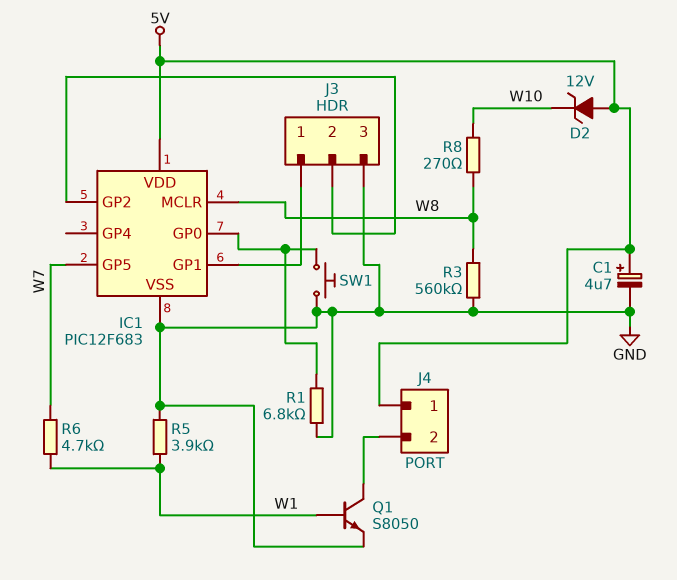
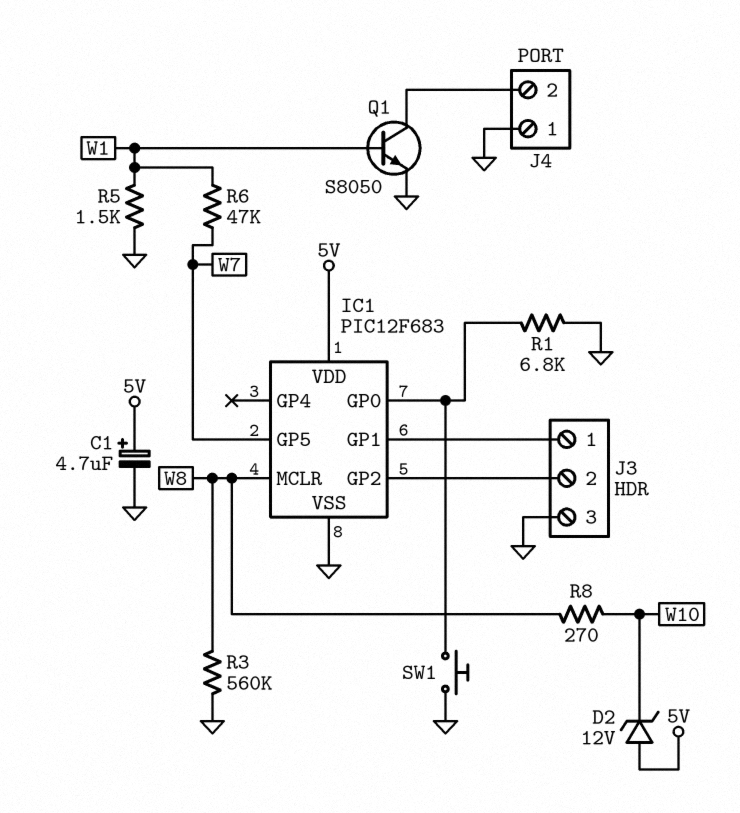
J4 pin 1: 5V -> GND
R5: 3.9k (GND, W1) -> 1.5k (GND, W1)
R6: 4.7k (W1, W7) -> 47k (W1, W7)

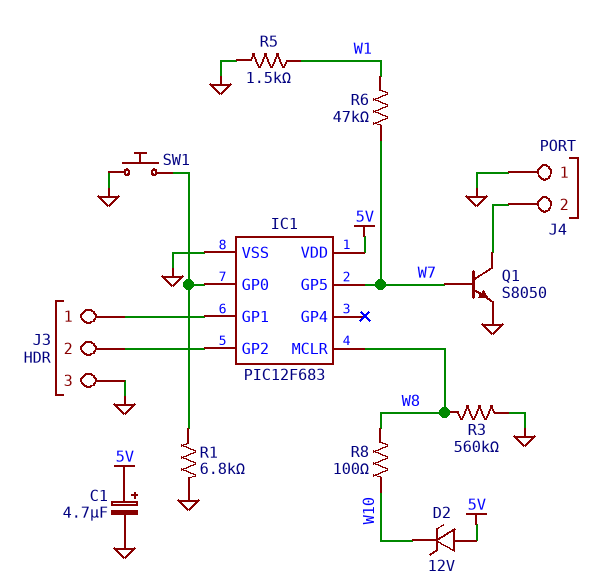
Q1: NPN S8050 (B W1, C J4/2, E GND) -> NPN S8050 (B W7, C J4/2, E GND)
R8: 270 (W8, W10) -> 100 (W8, W10)

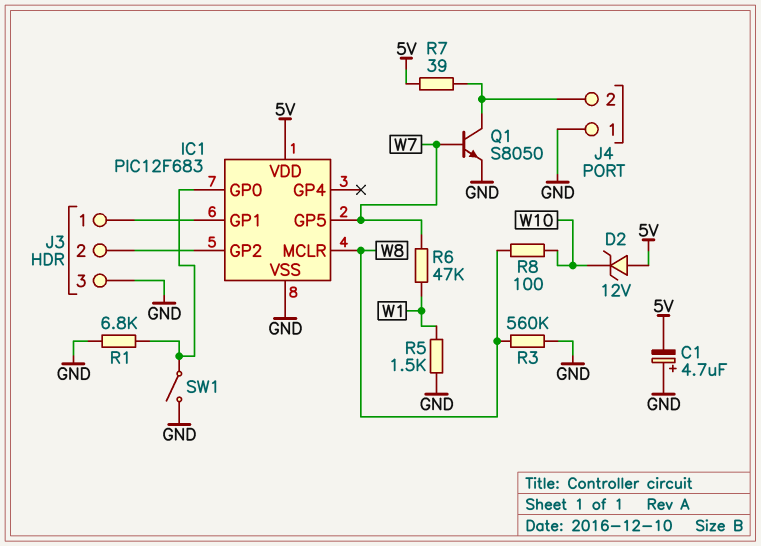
C1: 4.7uF (plus 5V, minus GND) -> 4.7uF (plus GND, minus 5V)
R7: none -> 39 (5V, J4/2)
SW1: button (GND, IC1/GP0) -> switch (GND, IC1/GP0)

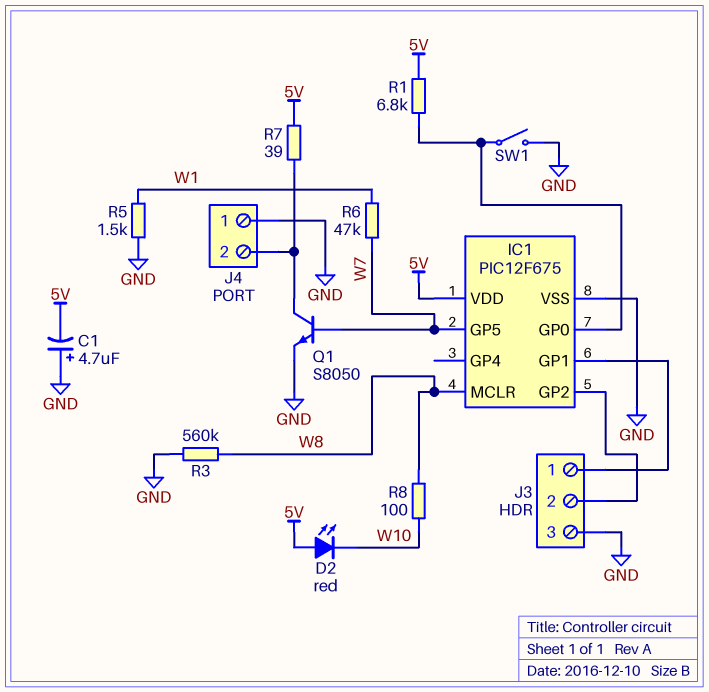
D2: zener 12V (A 5V, K W10) -> LED red (A 5V, K W10)
IC1: PIC12F683 -> PIC12F675
R1: 6.8k (GND, IC1/GP0) -> 6.8k (5V, IC1/GP0)

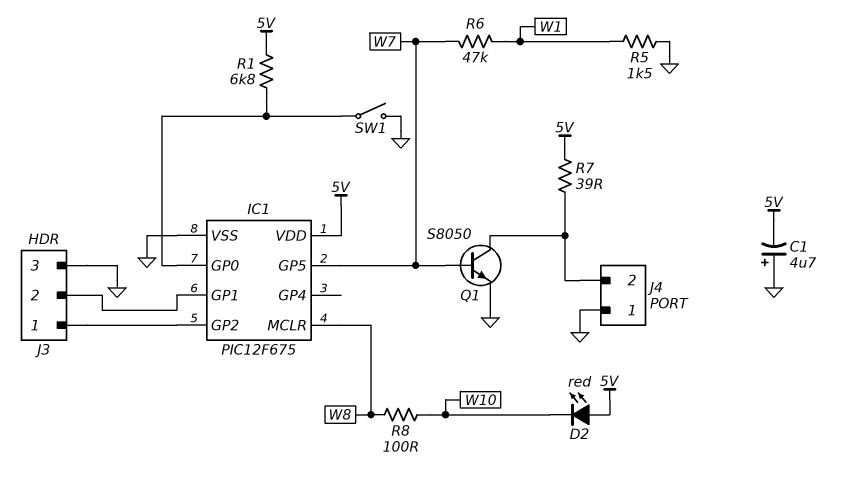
J3 pin 1: IC1/GP1 -> IC1/GP2
J3 pin 2: IC1/GP2 -> IC1/GP1
R3: 560k (GND, W8) -> none

